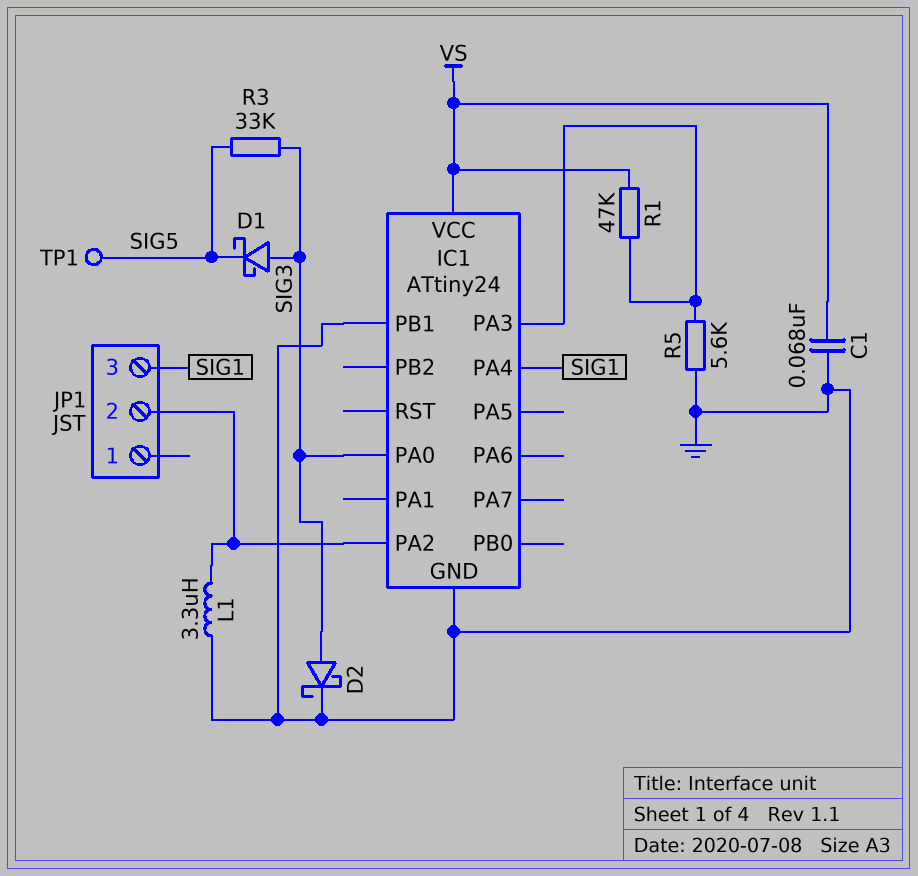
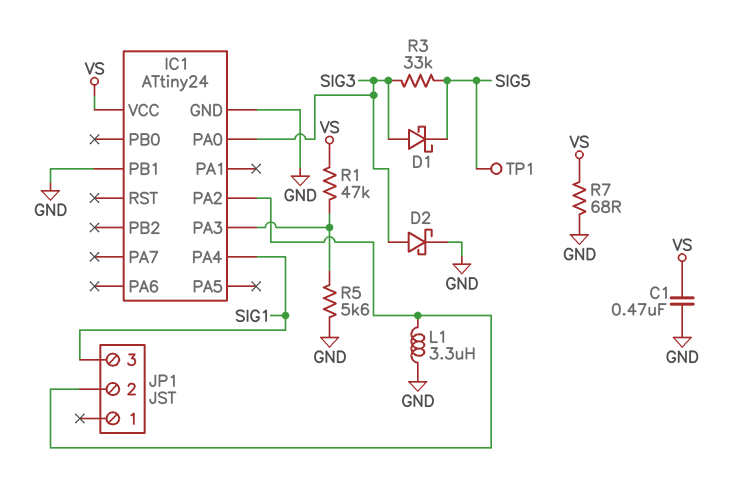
C1: 68nF (GND, VS) -> 470nF (GND, VS)
R7: none -> 68 (GND, VS)

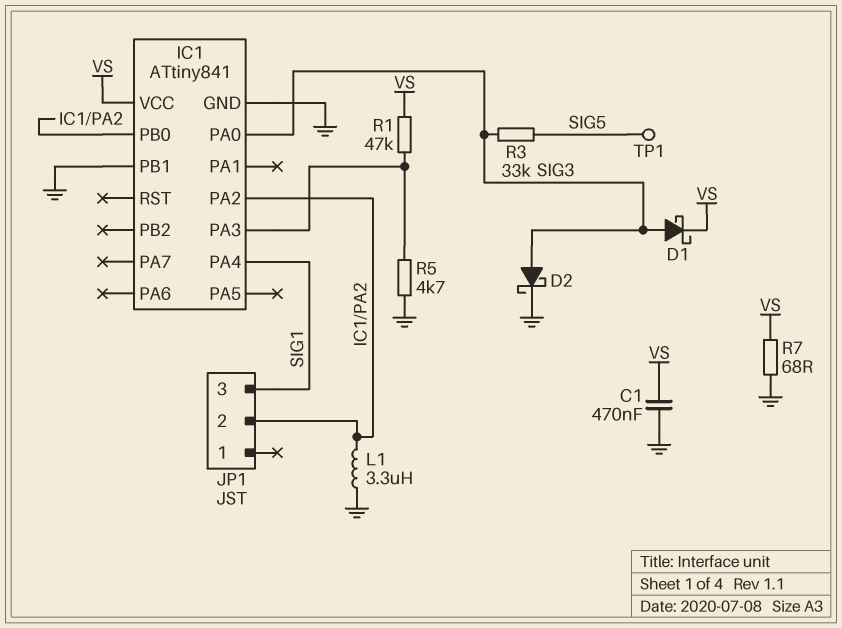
D1: schottky (A SIG3, K SIG5) -> schottky (A SIG3, K VS)
IC1: ATtiny24 -> ATtiny841
IC1 pin PB0: none -> IC1/PA2
R5: 5.6k (GND, IC1/PA3) -> 4.7k (GND, IC1/PA3)

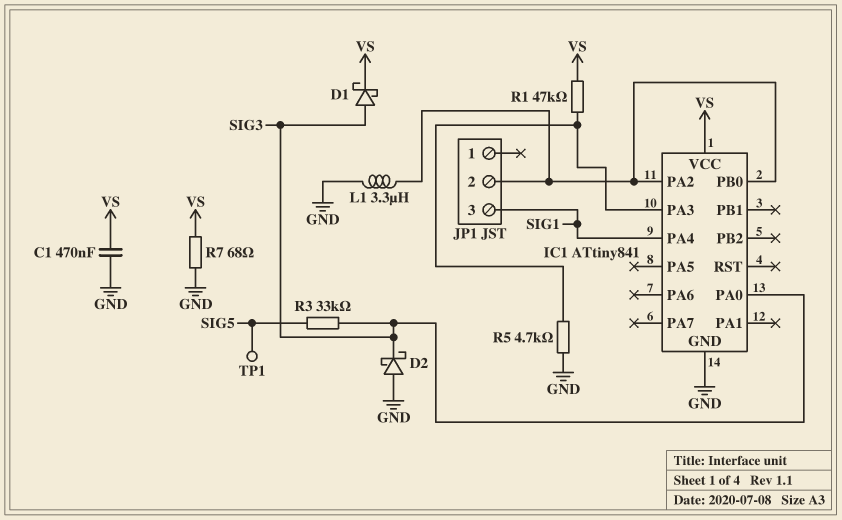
D2: schottky (A SIG3, K GND) -> schottky (A GND, K SIG3)
IC1 pin PB1: GND -> none

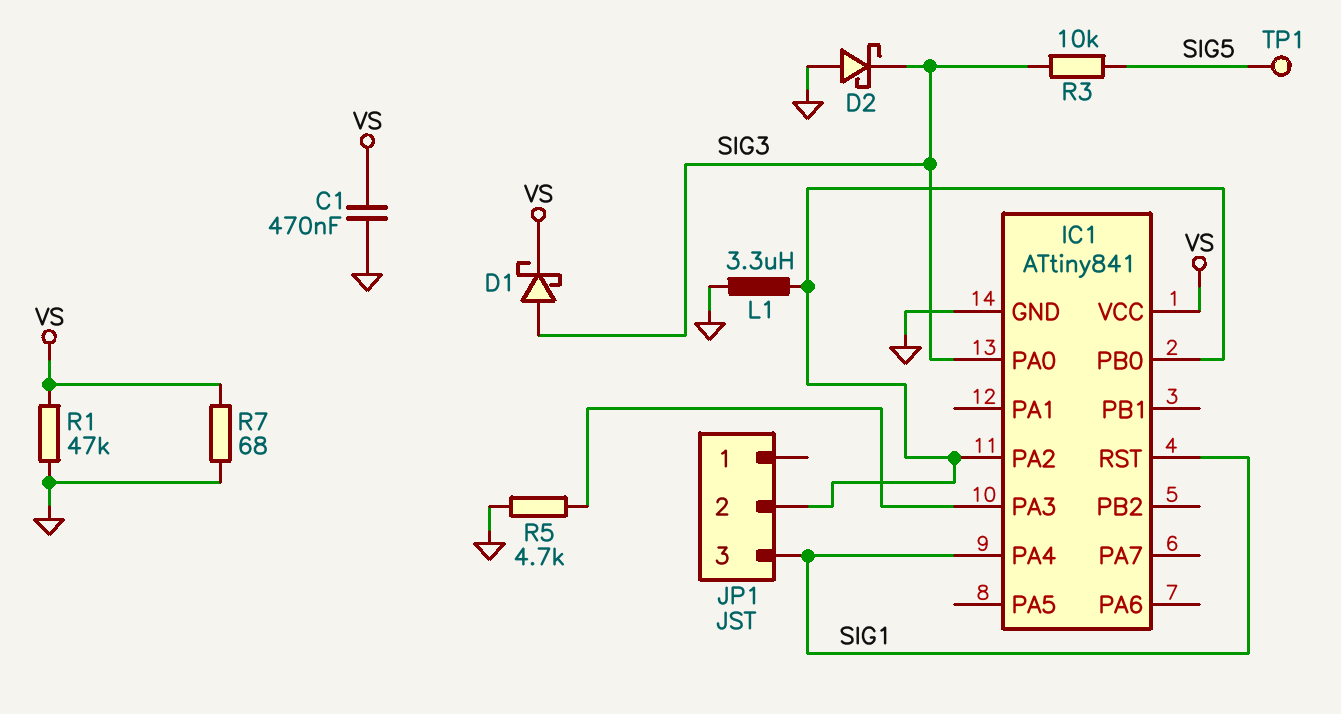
IC1 pin RST: none -> SIG1
R1: 47k (IC1/PA3, VS) -> 47k (GND, VS)
R3: 33k (SIG3, SIG5) -> 10k (SIG3, SIG5)

